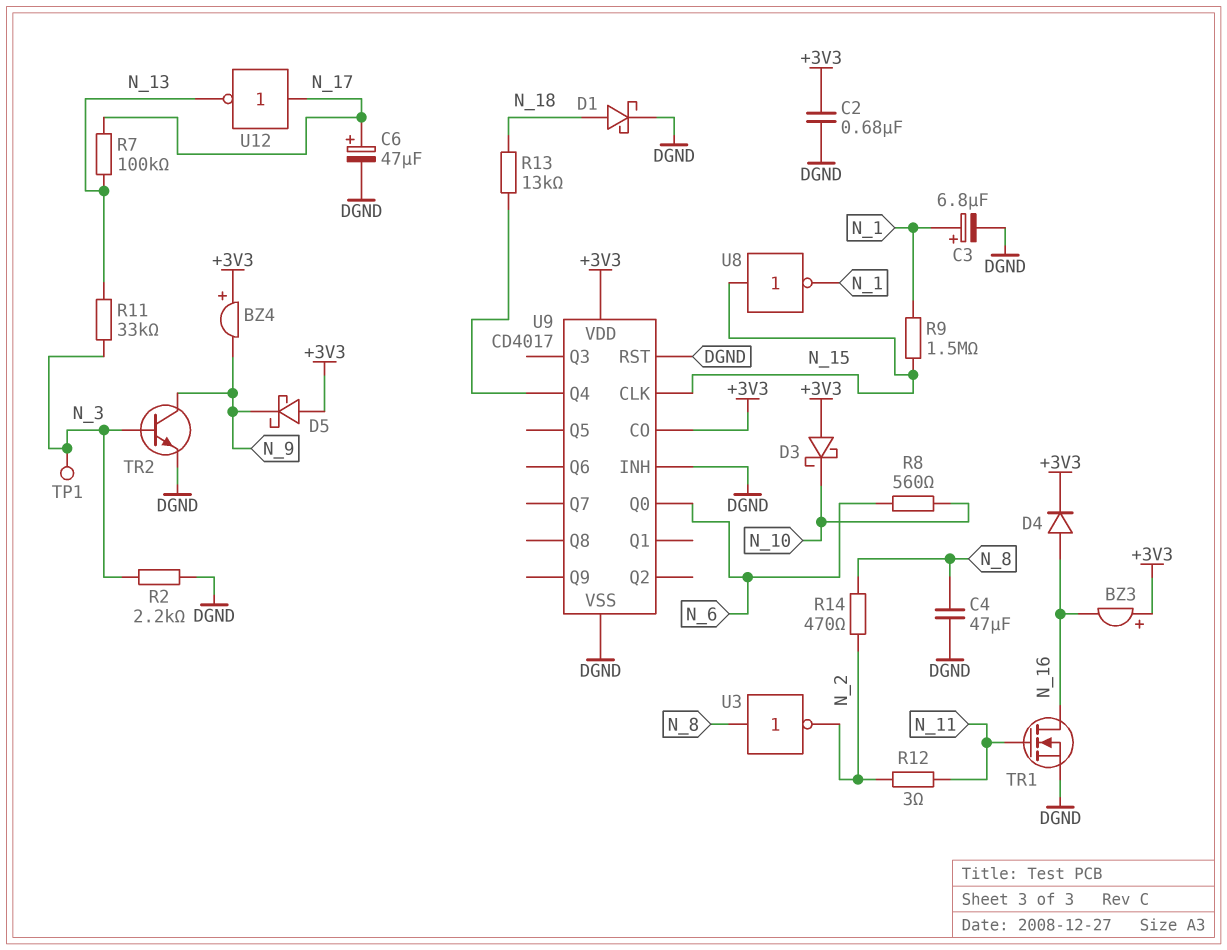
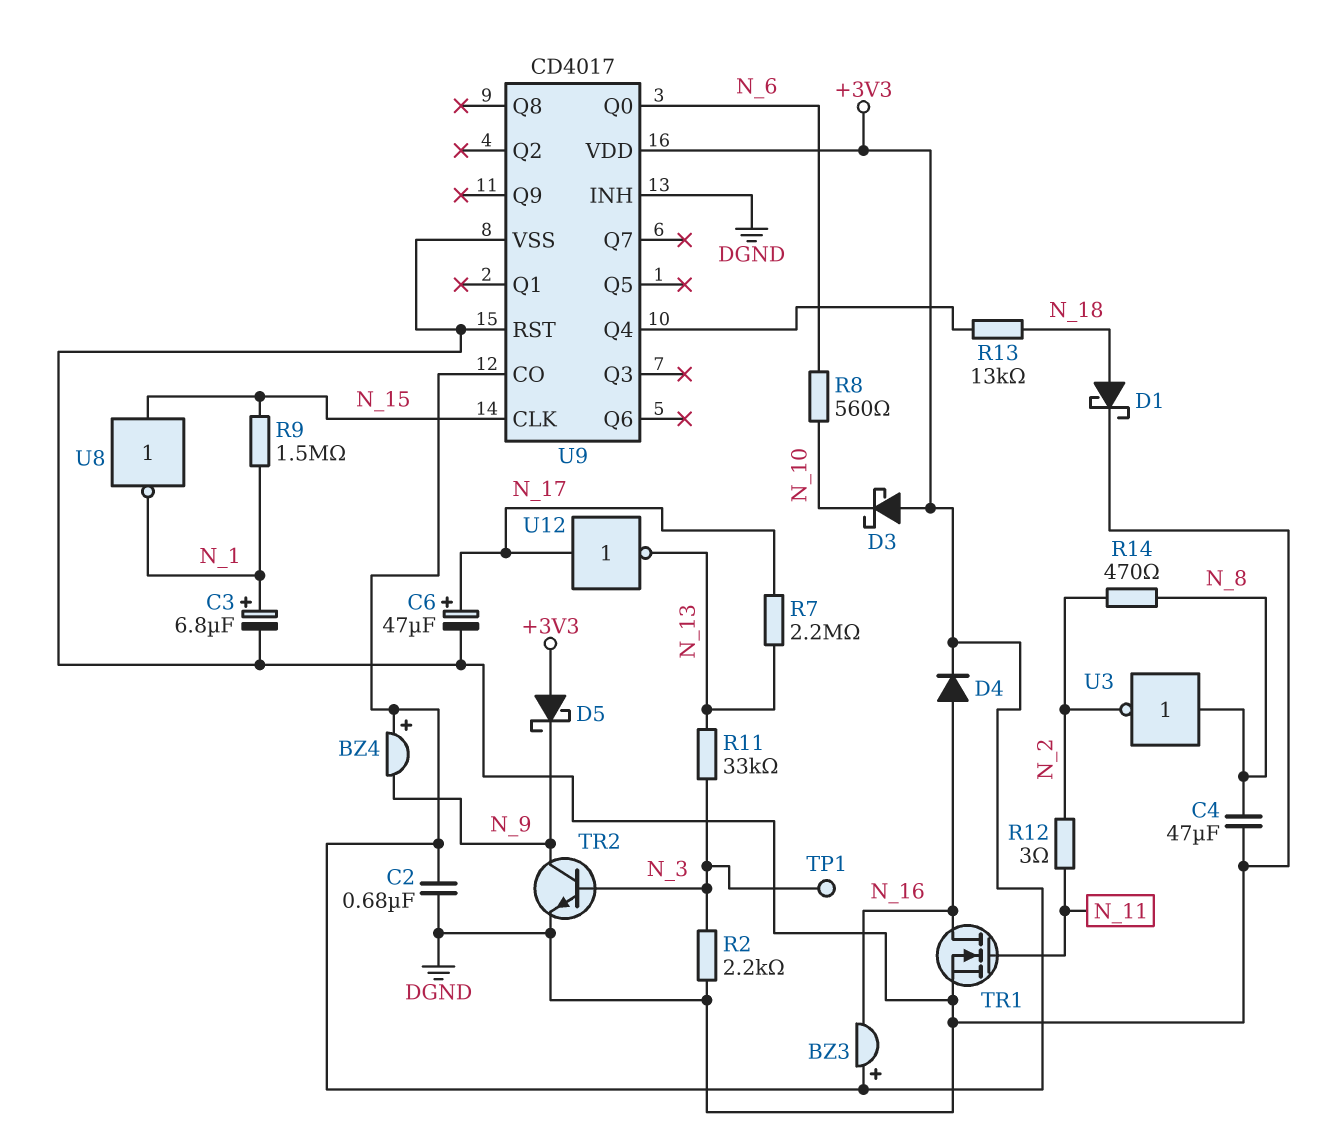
R7: 100k (N_13, N_17) -> 2.2M (N_13, N_17)

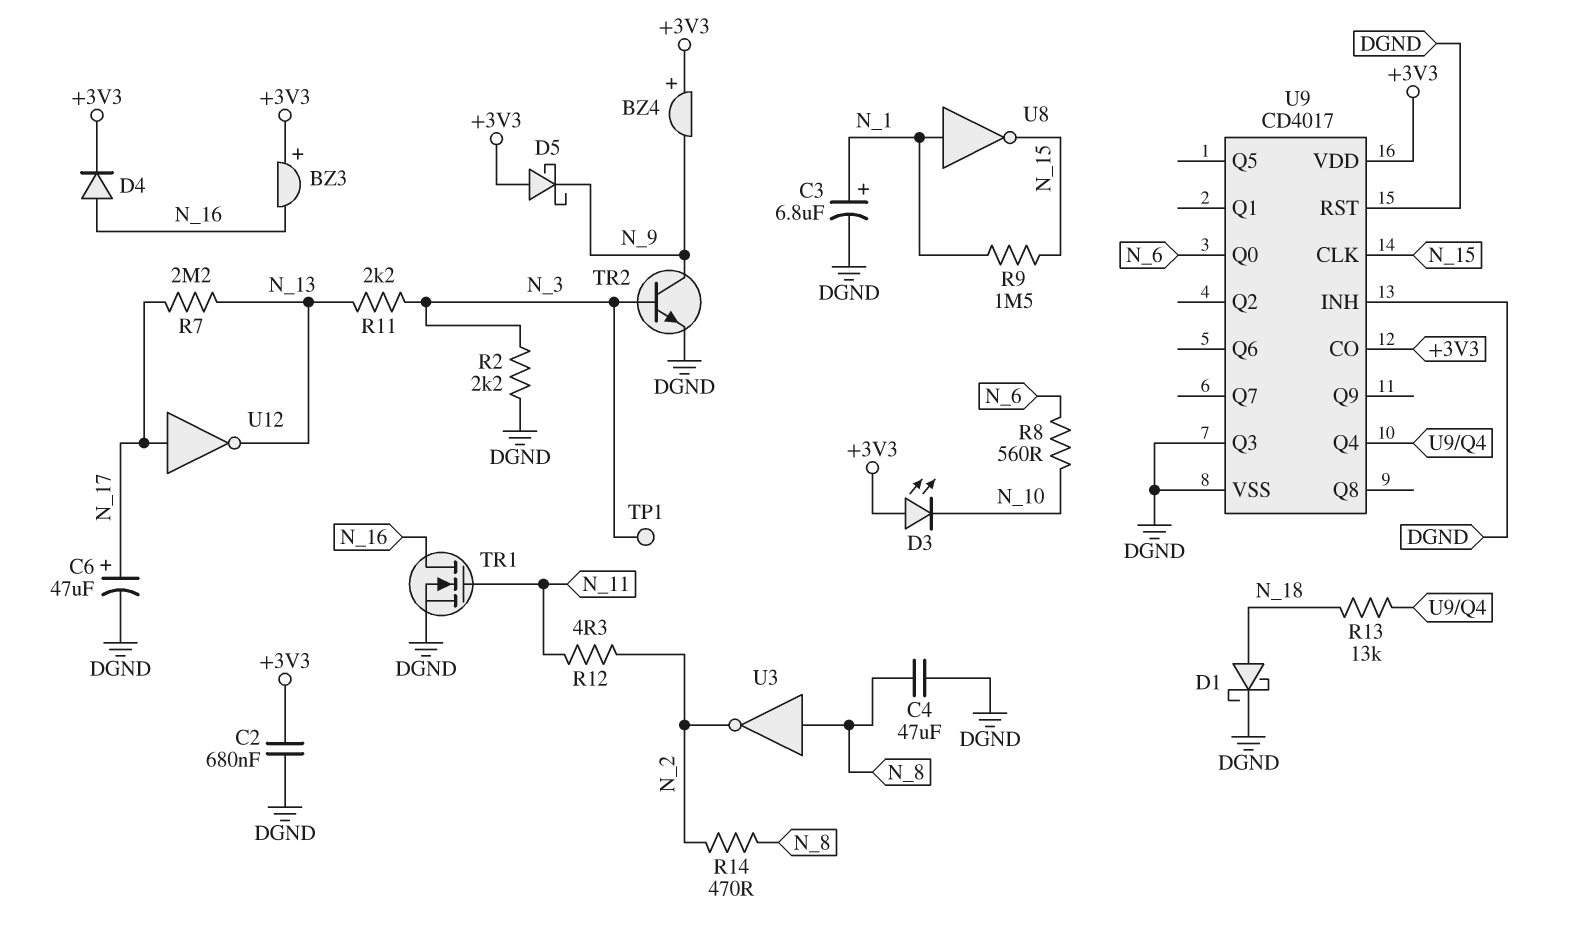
D3: schottky (A +3V3, K N_10) -> LED (A +3V3, K N_10)
R11: 33k (N_3, N_13) -> 2.2k (N_3, N_13)
R12: 3 (N_2, N_11) -> 4.3 (N_2, N_11)
U8: NOT (in N_15, out N_1) -> NOT (in N_1, out N_15)
U9 pin Q3: none -> DGND

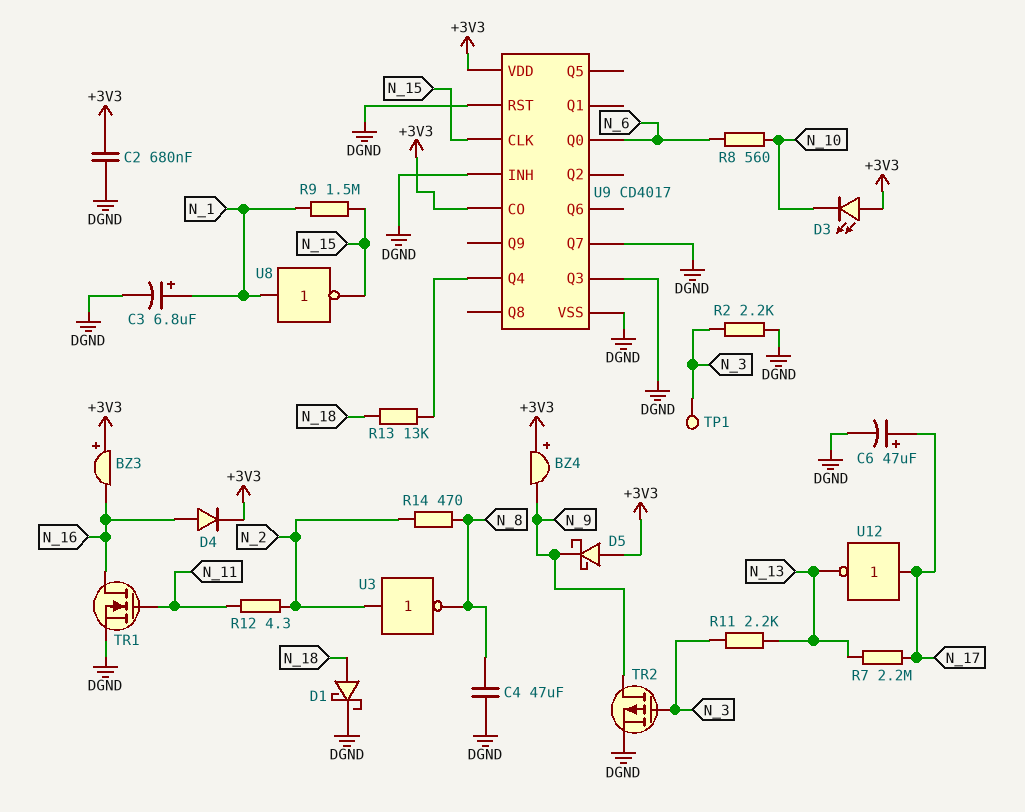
TR2: NPN (B N_3, C N_9, E DGND) -> PMOS (G N_3, D N_9, S DGND)
U3: NOT (in N_8, out N_2) -> NOT (in N_2, out N_8)
U9 pin Q7: none -> DGND

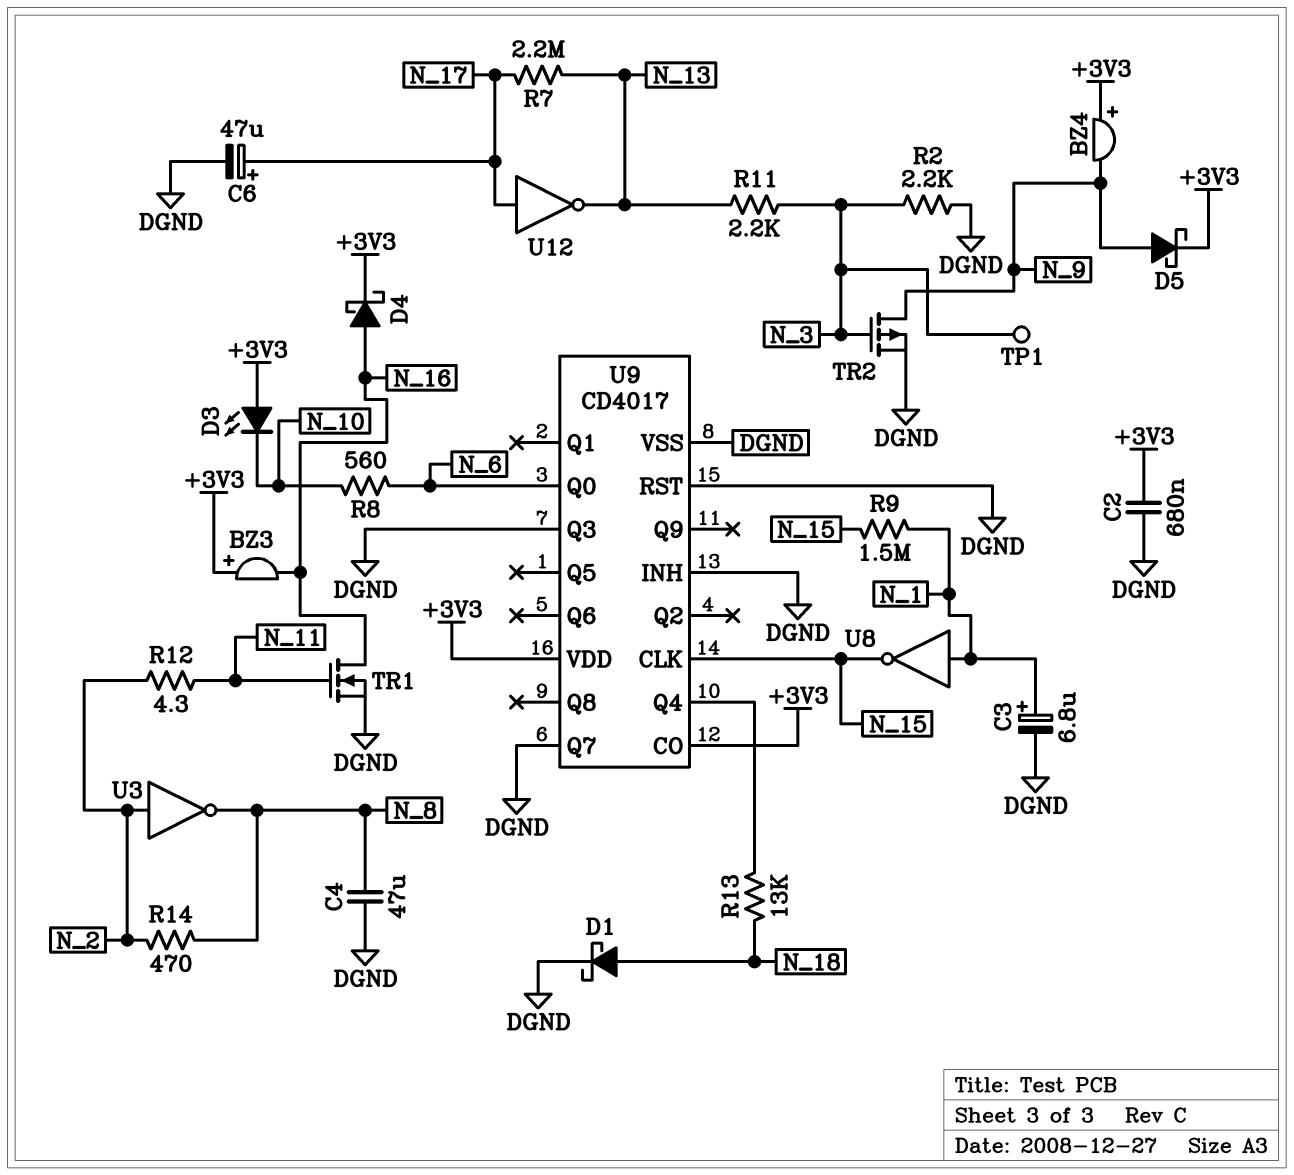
D4: diode (A N_16, K +3V3) -> schottky (A N_16, K +3V3)
D5: schottky (A +3V3, K N_9) -> schottky (A N_9, K +3V3)

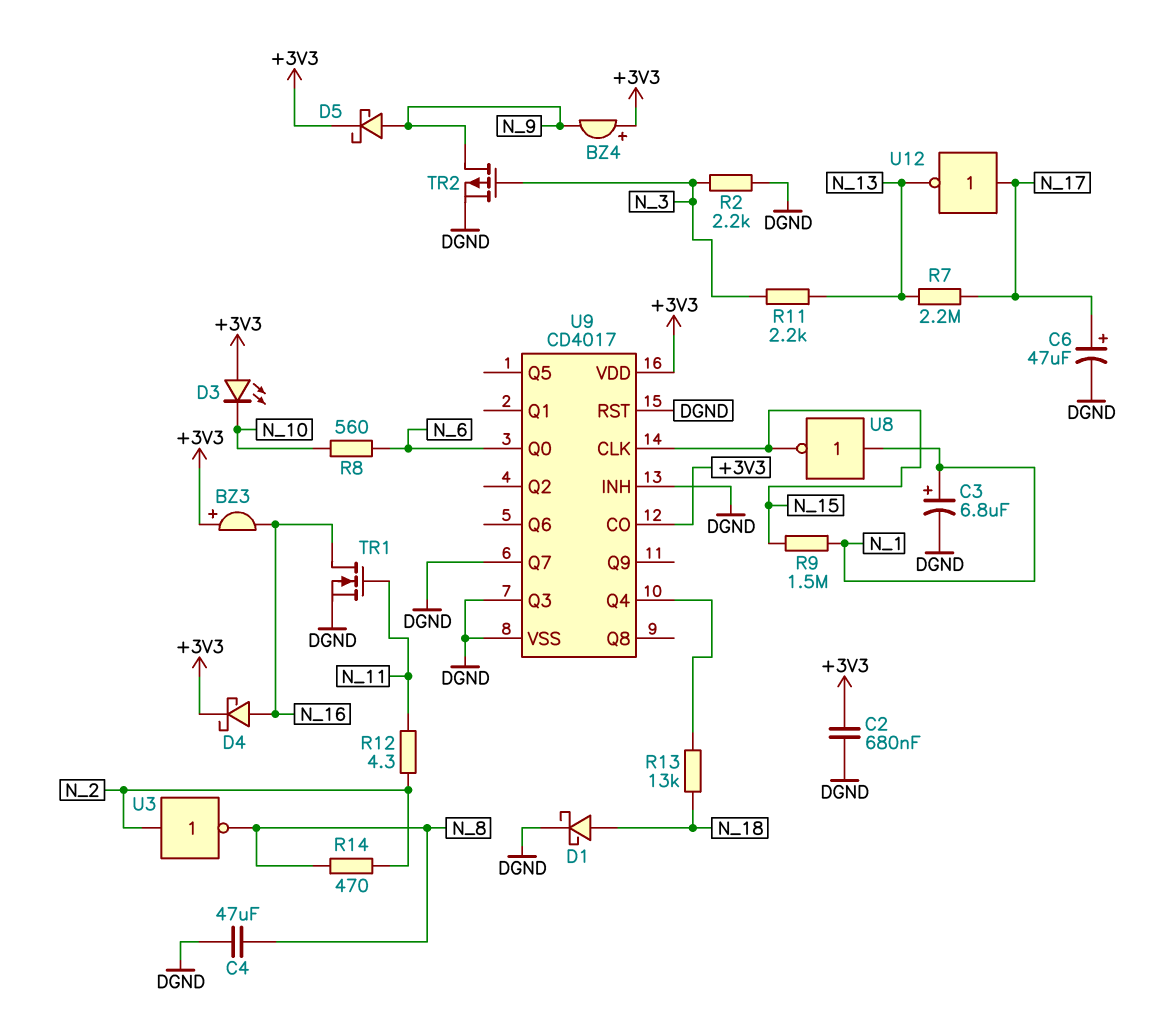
TP1: test point (N_3) -> none

